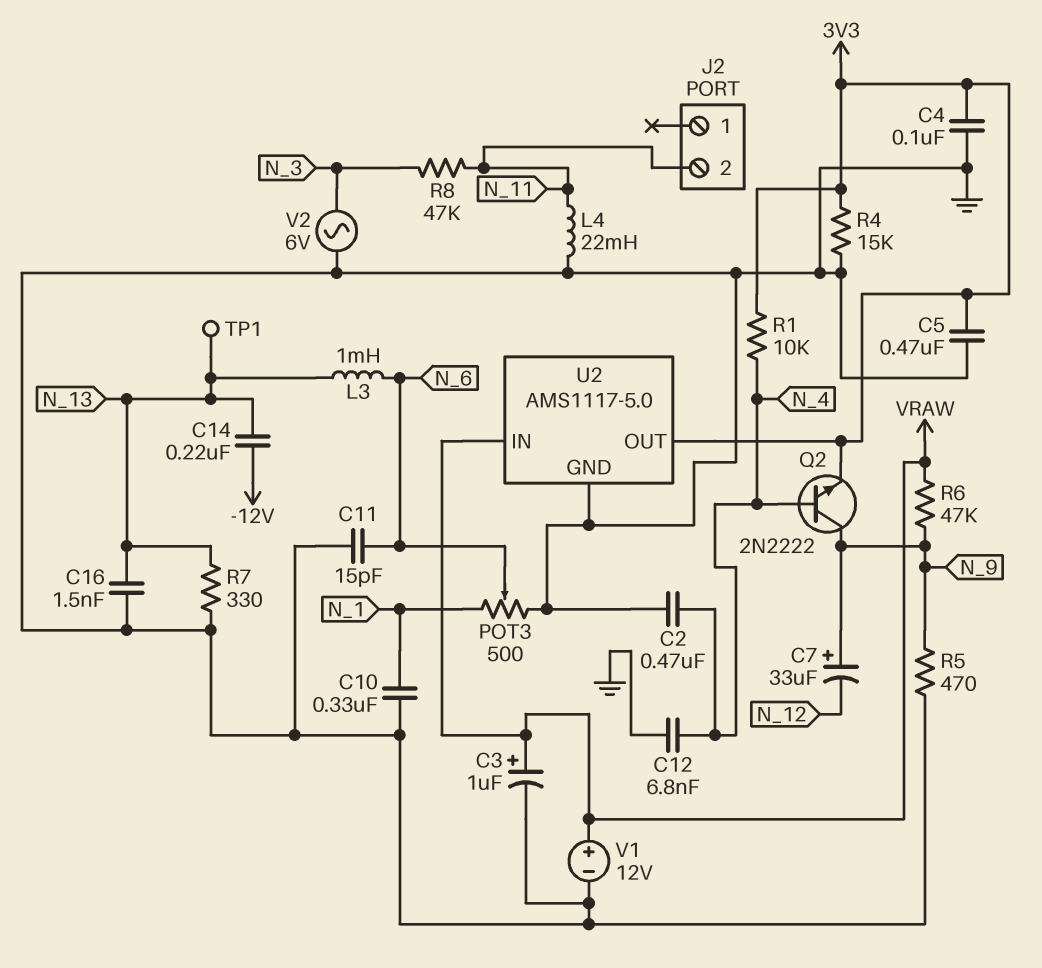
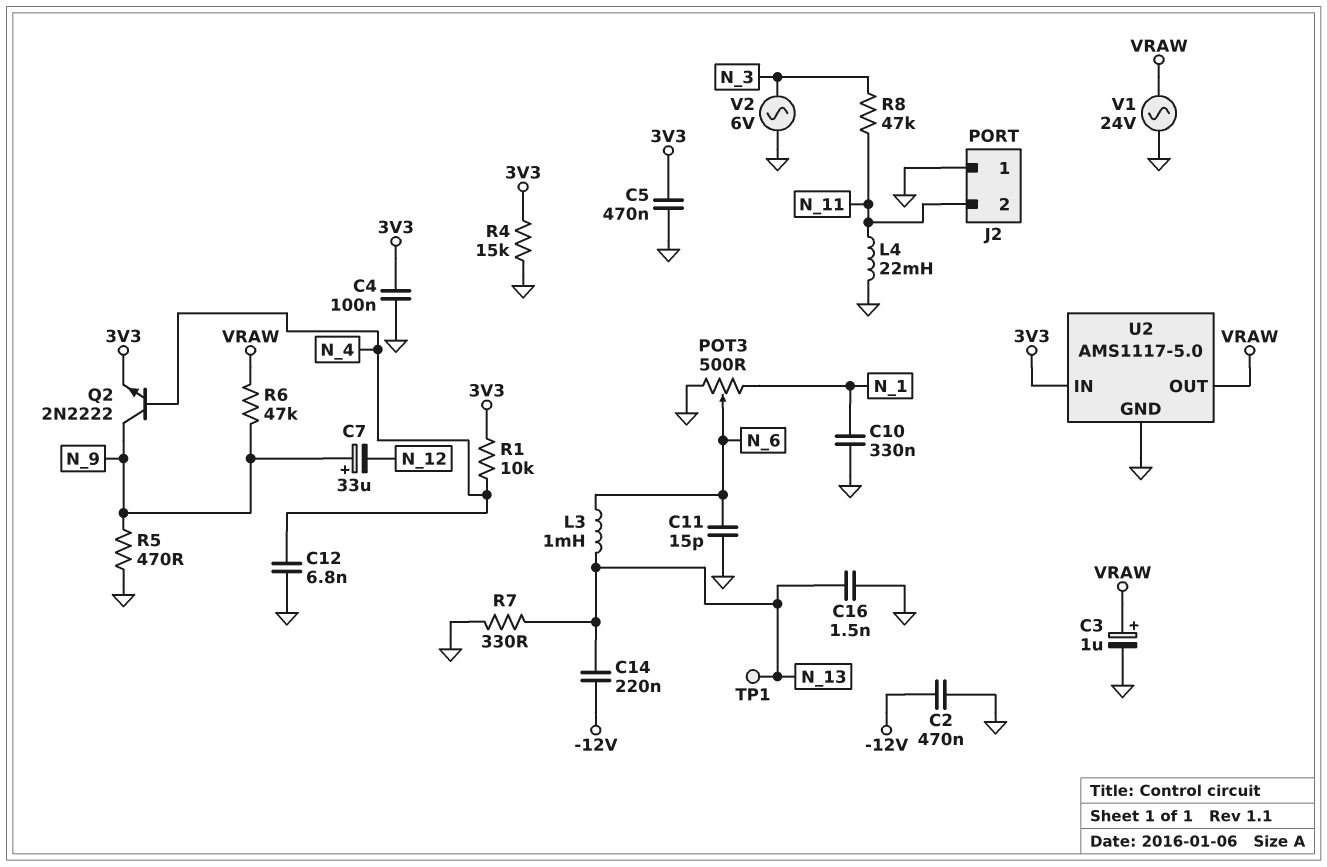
C2: 470nF (GND, N_4) -> 470nF (-12V, GND)
J2 pin 1: none -> GND
U2 pin IN: VRAW -> 3V3
U2 pin OUT: 3V3 -> VRAW
V1: 12V (plus VRAW, minus GND) -> AC 24V (GND, VRAW)

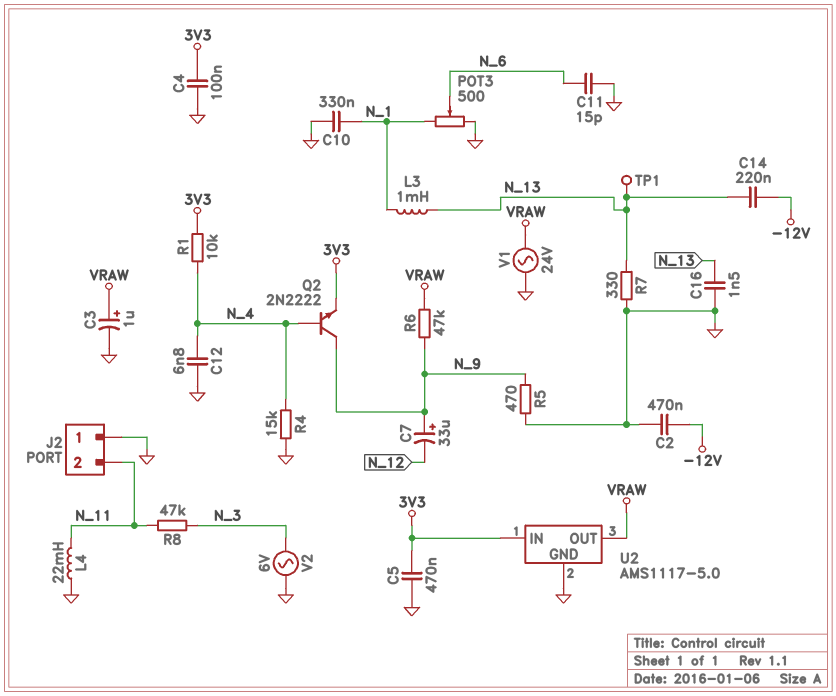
L3: 1mH (N_6, N_13) -> 1mH (N_1, N_13)
R4: 15k (3V3, GND) -> 15k (GND, N_4)

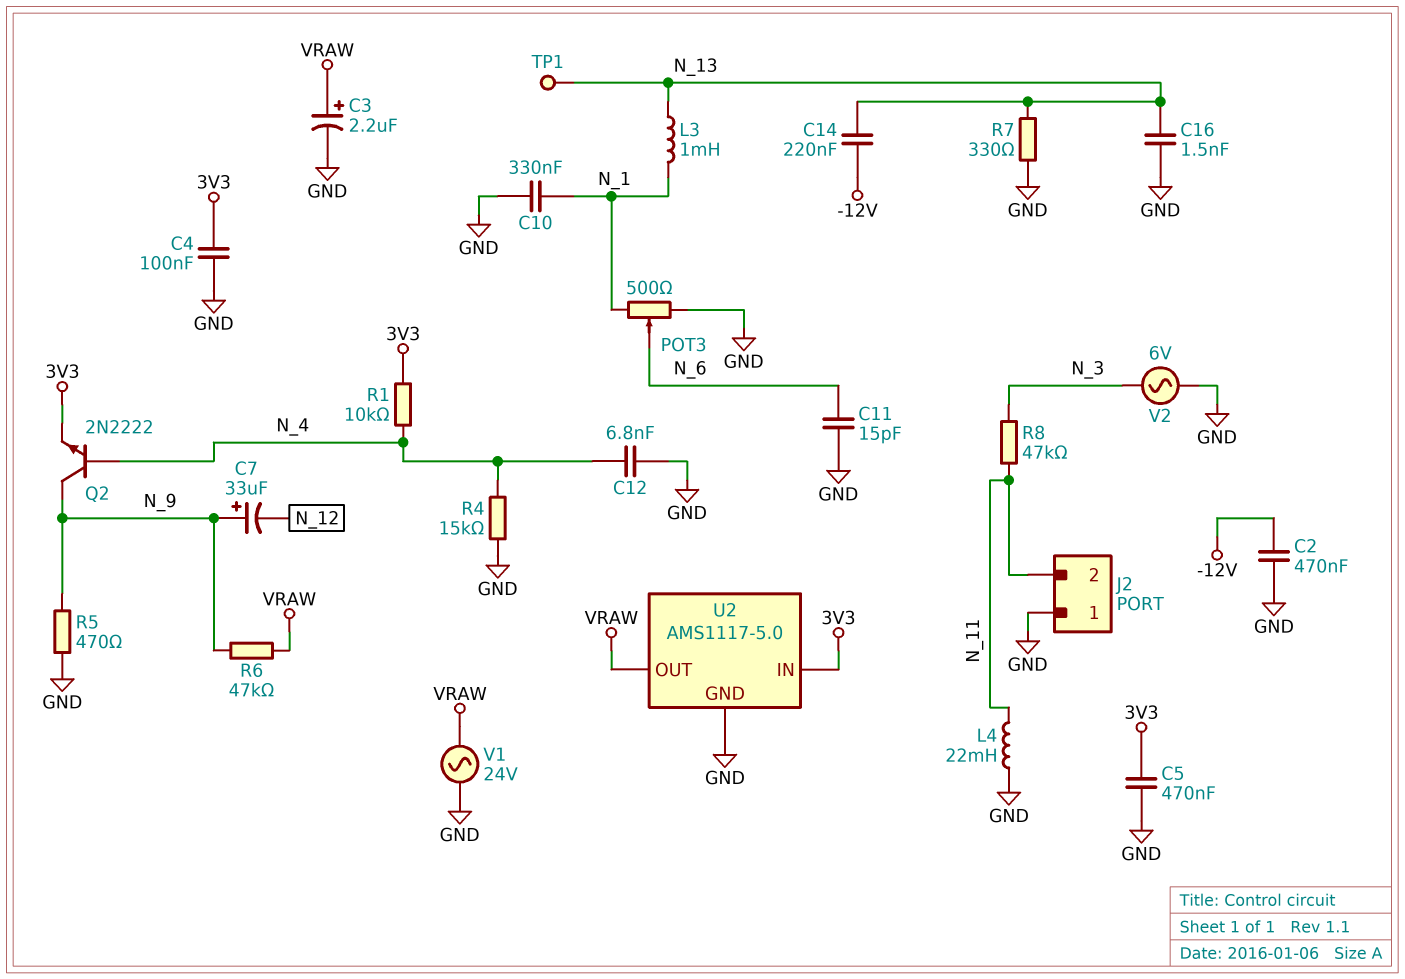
C3: 1uF (plus VRAW, minus GND) -> 2.2uF (plus VRAW, minus GND)

